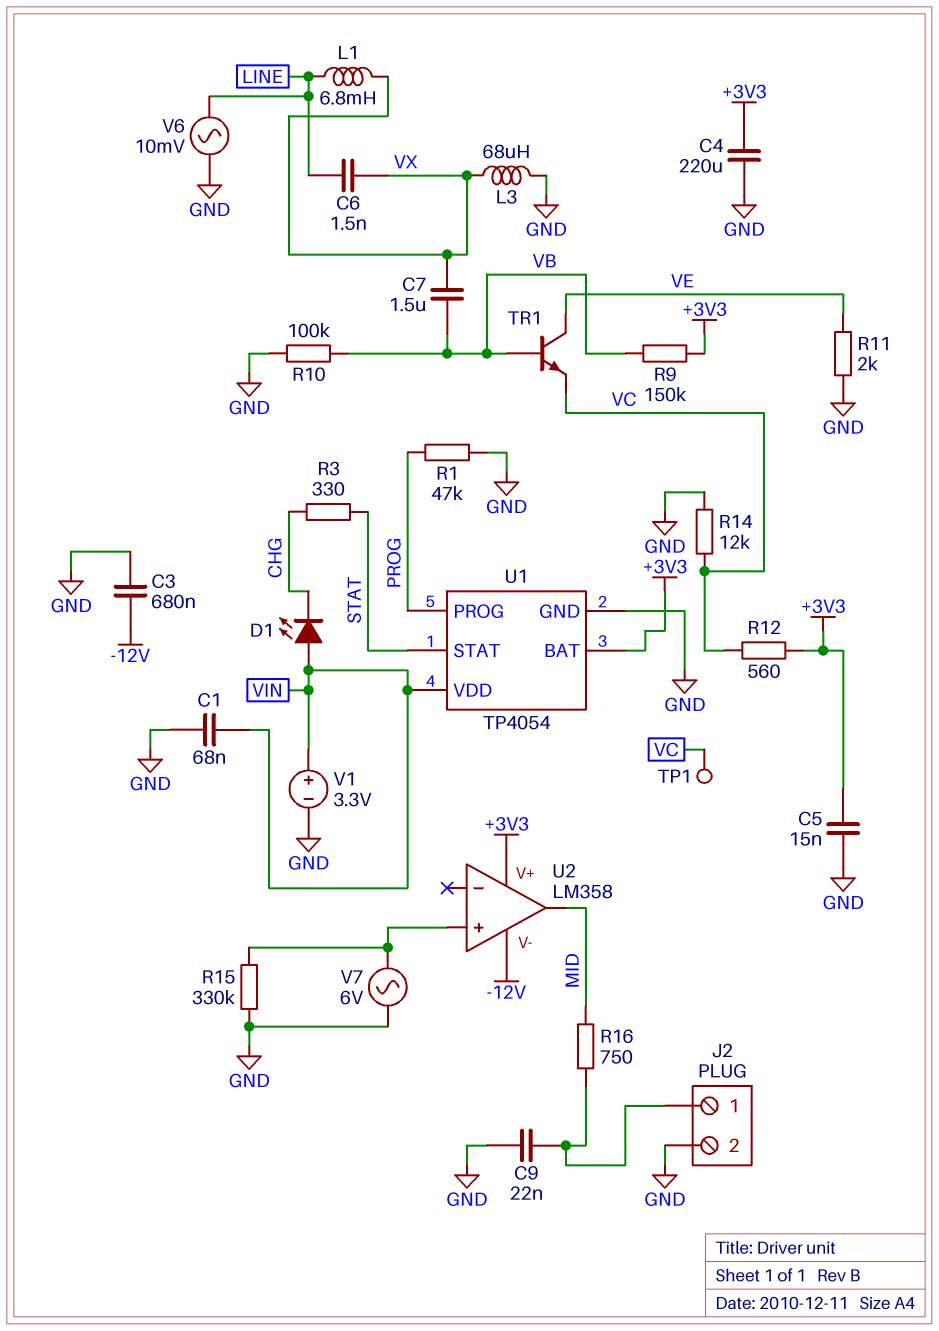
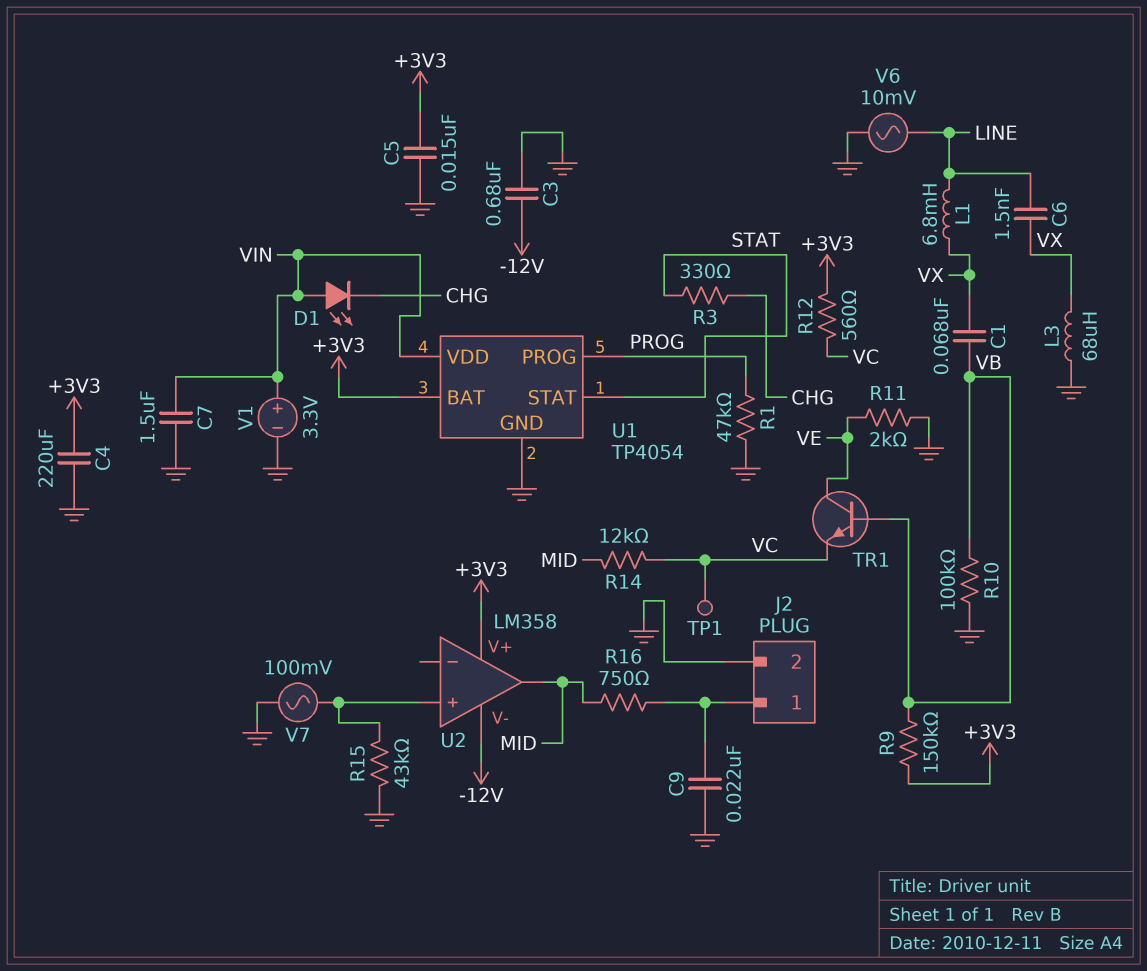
C1: 68nF (GND, VIN) -> 68nF (VB, VX)
C7: 1.5uF (VB, VX) -> 1.5uF (GND, VIN)
R14: 12k (GND, VC) -> 12k (MID, VC)
R15: 330k (GND, U2/in+) -> 43k (GND, U2/in+)
V7: AC 6V (GND, U2/in+) -> AC 100mV (GND, U2/in+)

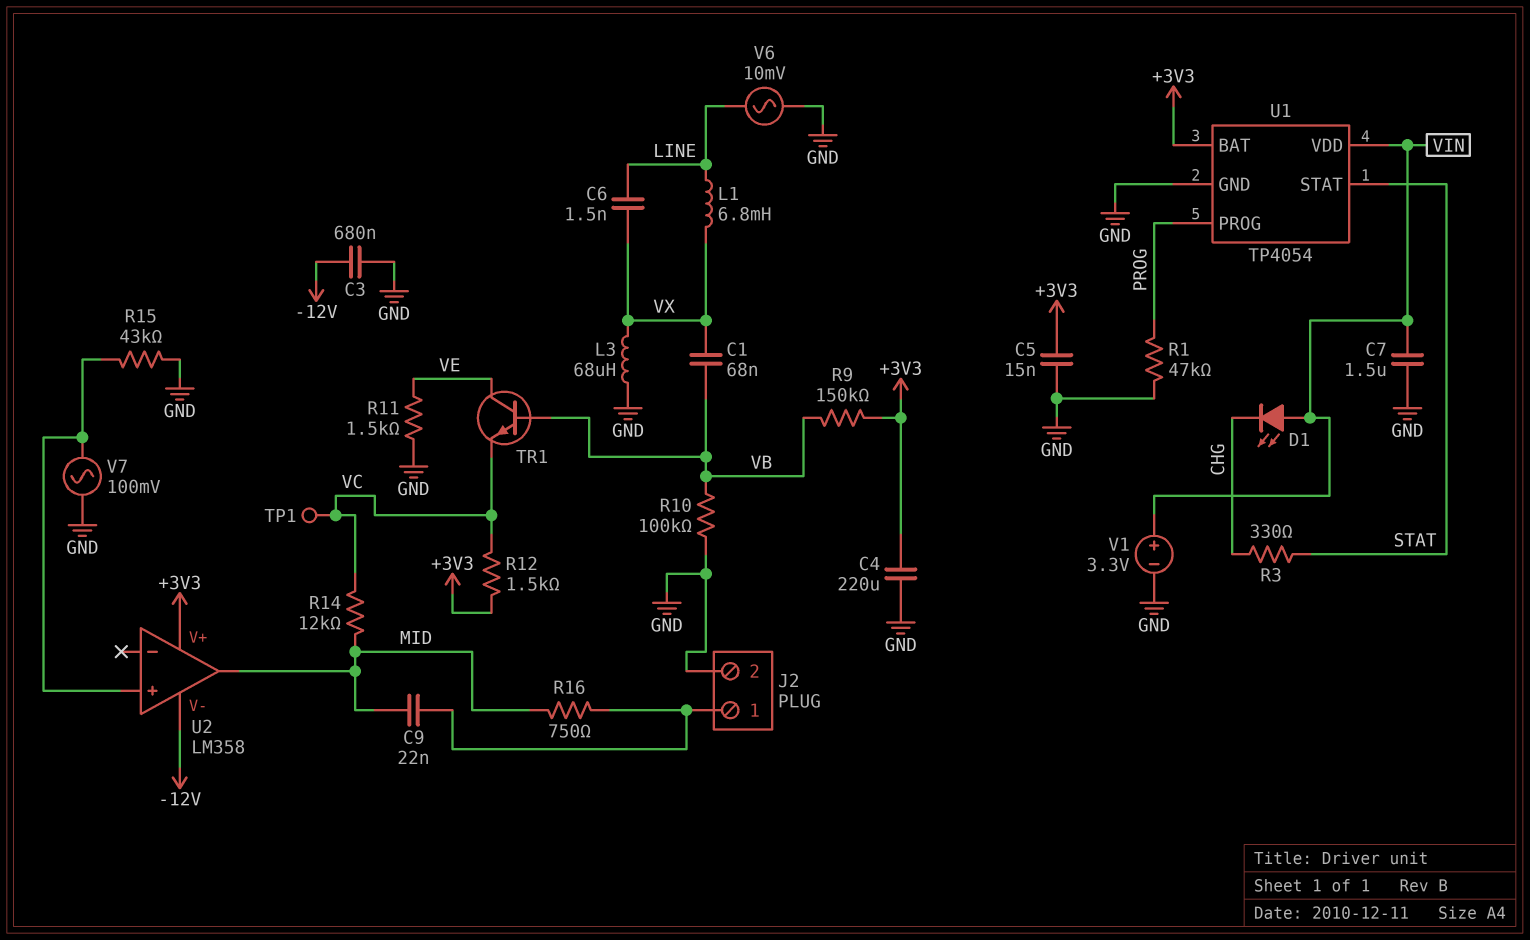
C9: 22nF (GND, J2/1) -> 22nF (J2/1, MID)
R11: 2k (GND, VE) -> 1.5k (GND, VE)
R12: 560 (+3V3, VC) -> 1.5k (+3V3, VC)

